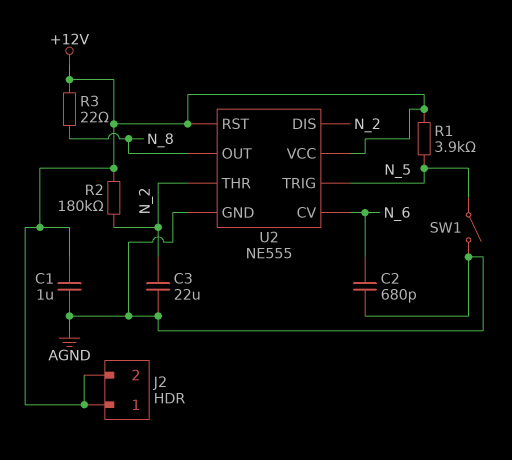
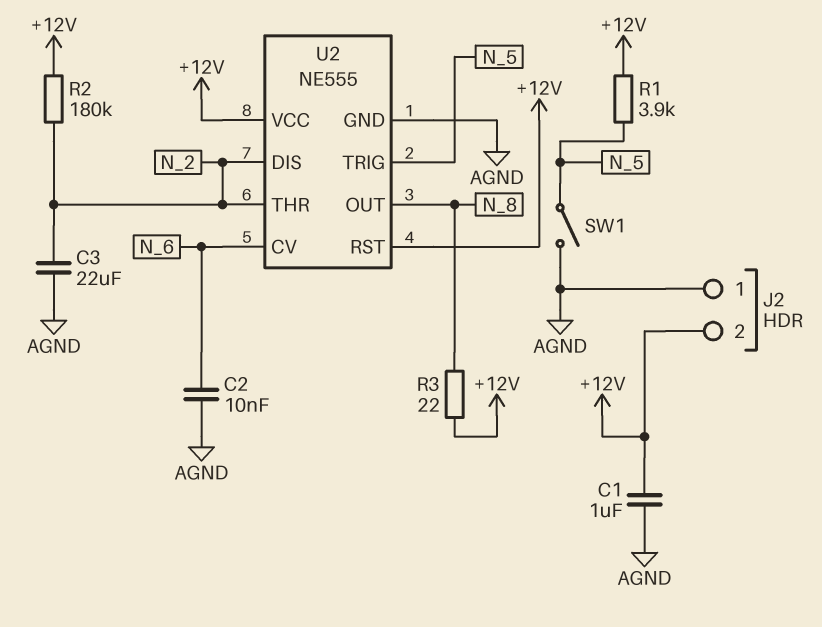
C2: 680pF (AGND, N_6) -> 10nF (AGND, N_6)
J2 pin 1: +12V -> AGND

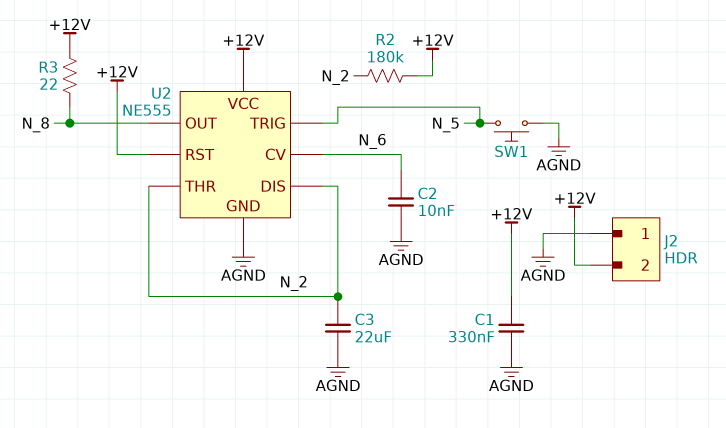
C1: 1uF (+12V, AGND) -> 330nF (+12V, AGND)
R1: 3.9k (+12V, N_5) -> none
SW1: switch (AGND, N_5) -> button (AGND, N_5)

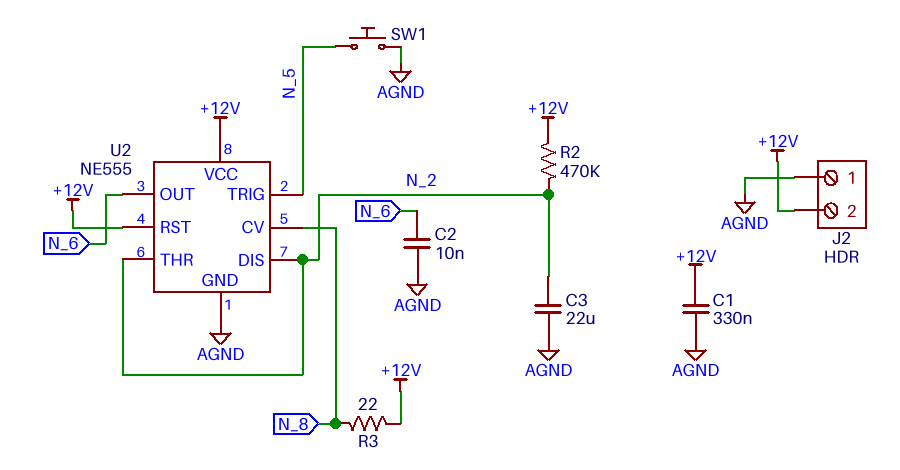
R2: 180k (+12V, N_2) -> 470k (+12V, N_2)
U2 pin CV: N_6 -> N_8
U2 pin OUT: N_8 -> N_6

